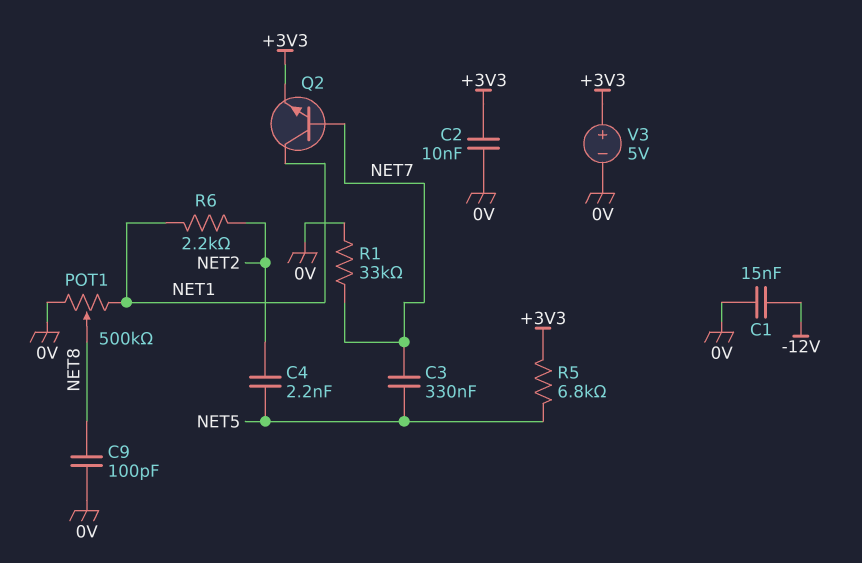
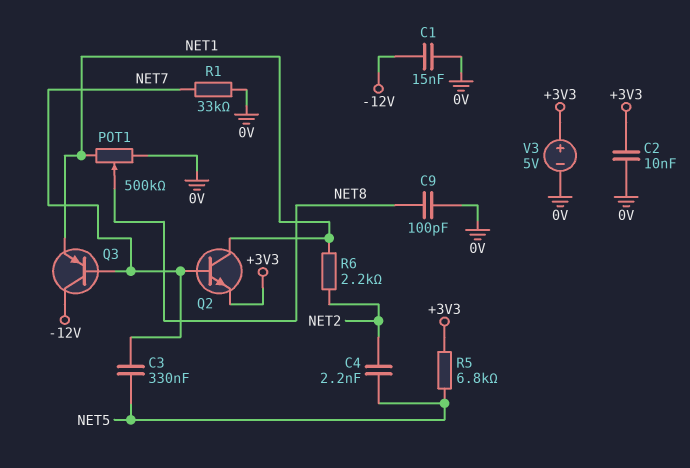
Q3: none -> PNP (B NET7, C -12V, E NET1)

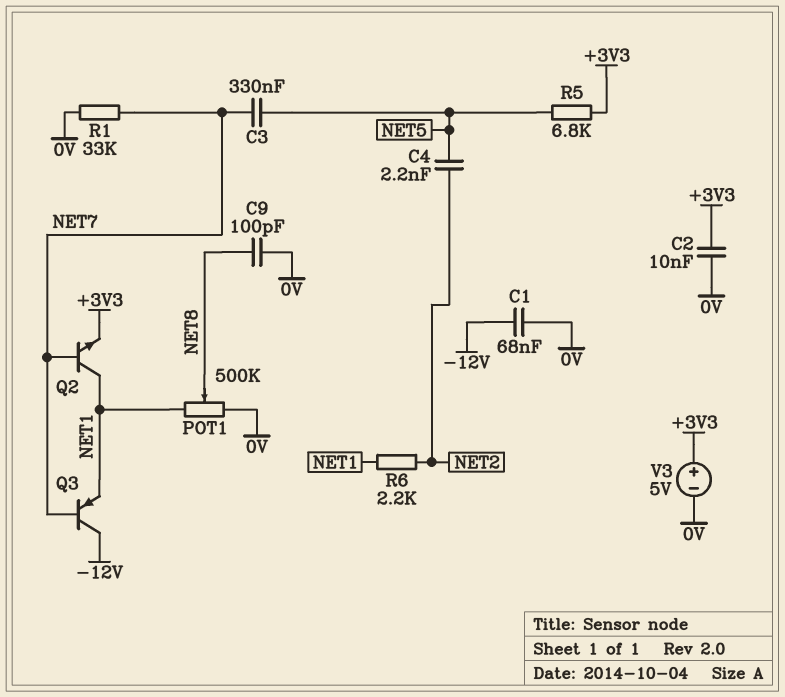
C1: 15nF (-12V, 0V) -> 68nF (-12V, 0V)

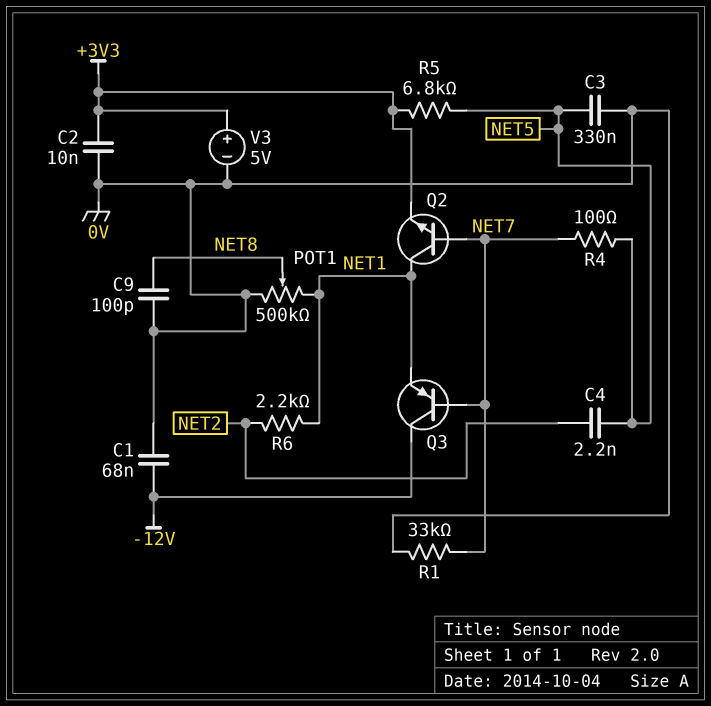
C3: 330nF (NET5, NET7) -> 330nF (0V, NET5)
R4: none -> 100 (NET5, NET7)

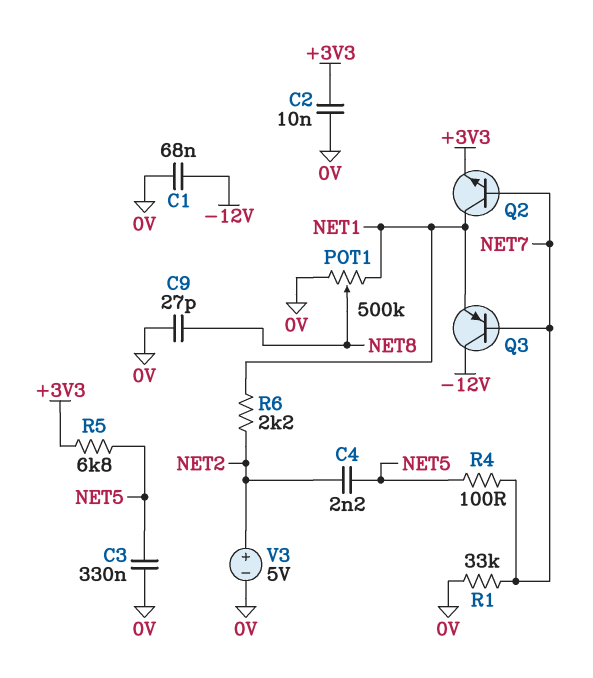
C9: 100pF (0V, NET8) -> 27pF (0V, NET8)
V3: 5V (plus +3V3, minus 0V) -> 5V (plus NET2, minus 0V)

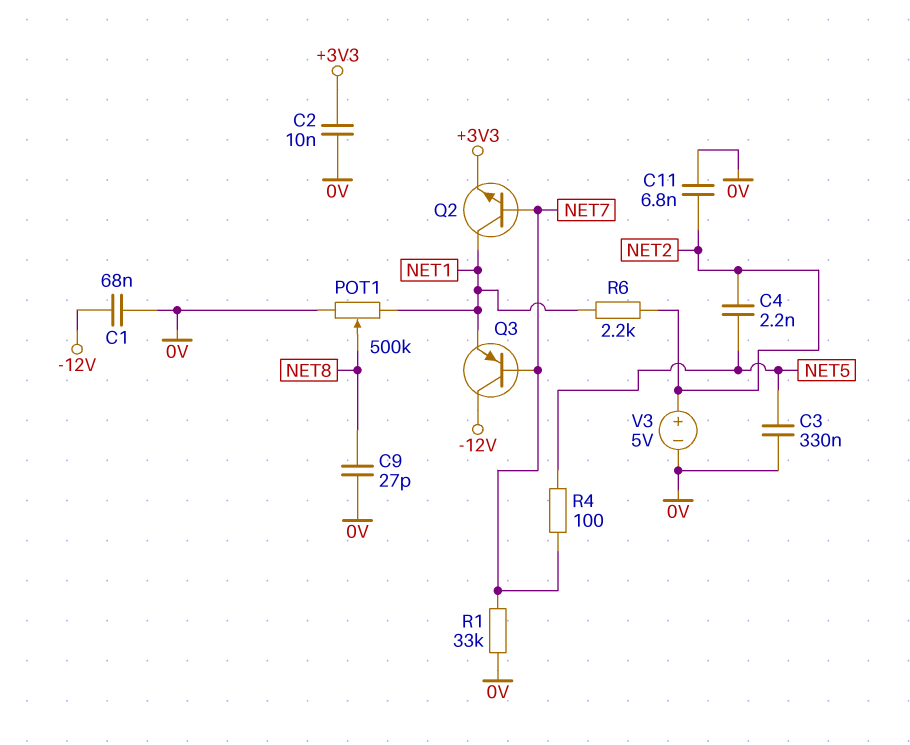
C11: none -> 6.8nF (0V, NET2)
R5: 6.8k (+3V3, NET5) -> none

